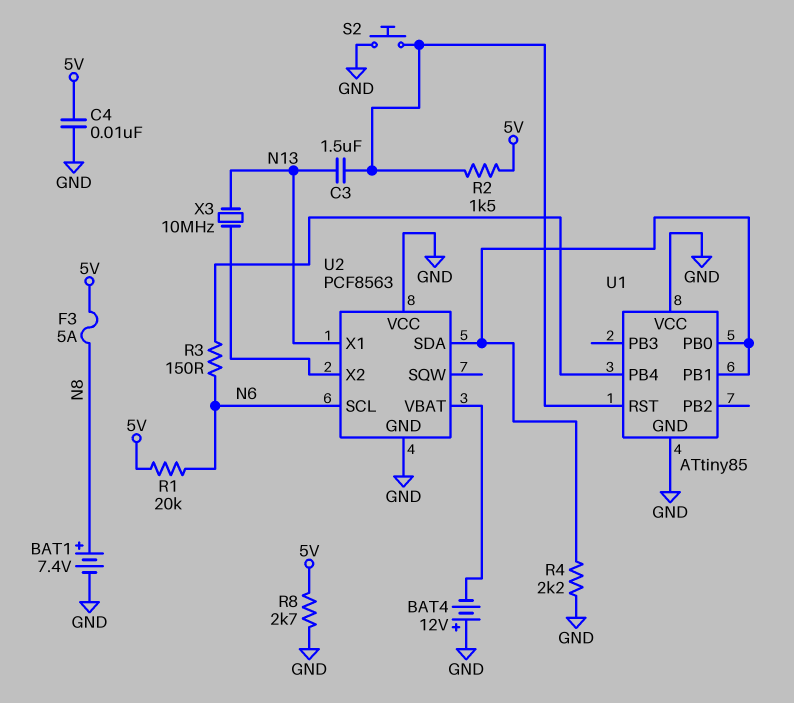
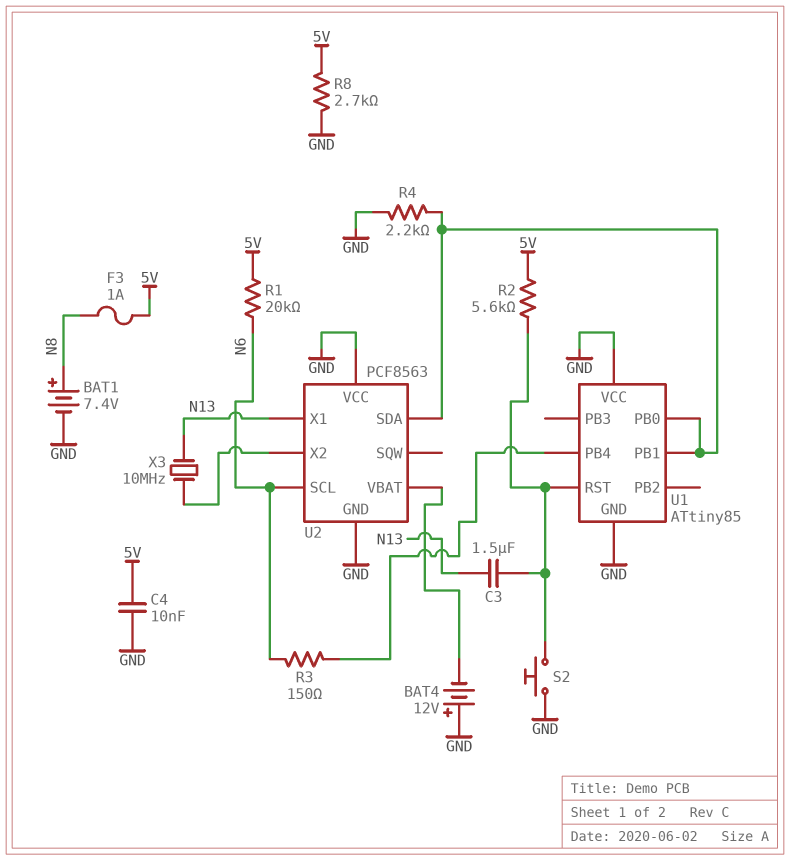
F3: 5A (5V, N8) -> 1A (5V, N8)
R2: 1.5k (5V, U1/RST) -> 5.6k (5V, U1/RST)

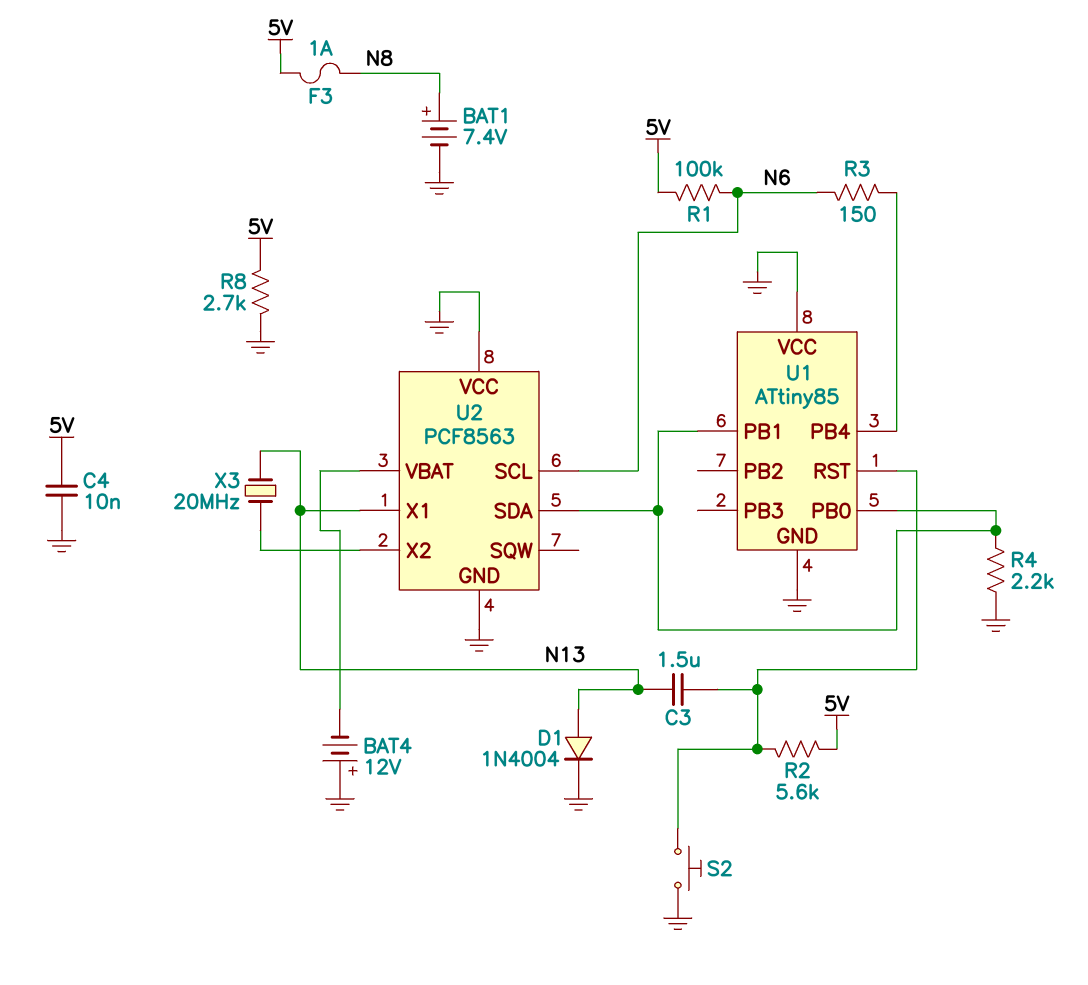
D1: none -> diode 1N4004 (A N13, K GND)
R1: 20k (5V, N6) -> 100k (5V, N6)
X3: 10MHz (N13, U2/X2) -> 20MHz (N13, U2/X2)

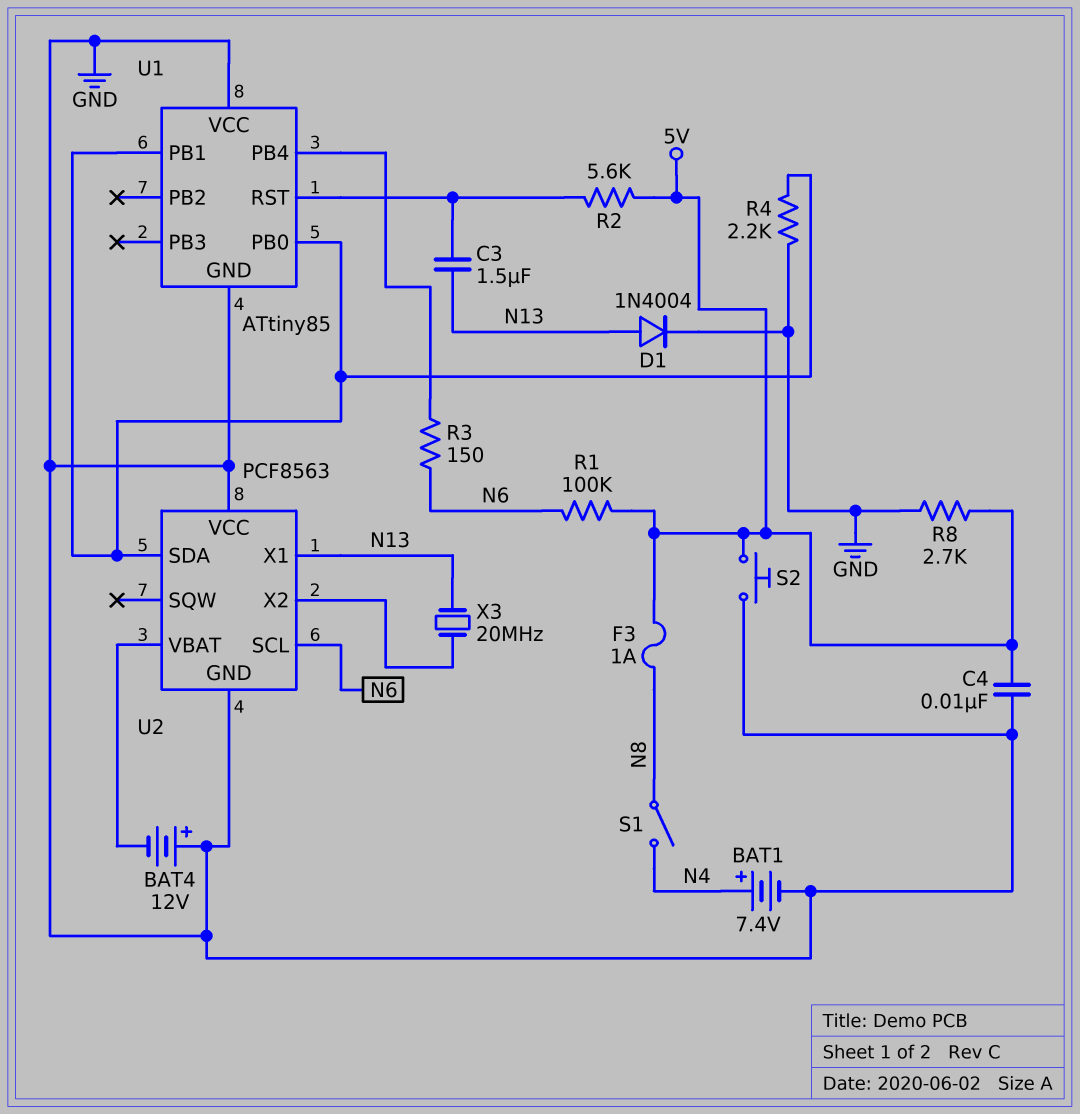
BAT1: 7.4V (plus N8, minus GND) -> 7.4V (plus N4, minus GND)
S1: none -> switch (N4, N8)
S2: button (GND, U1/RST) -> button (5V, GND)

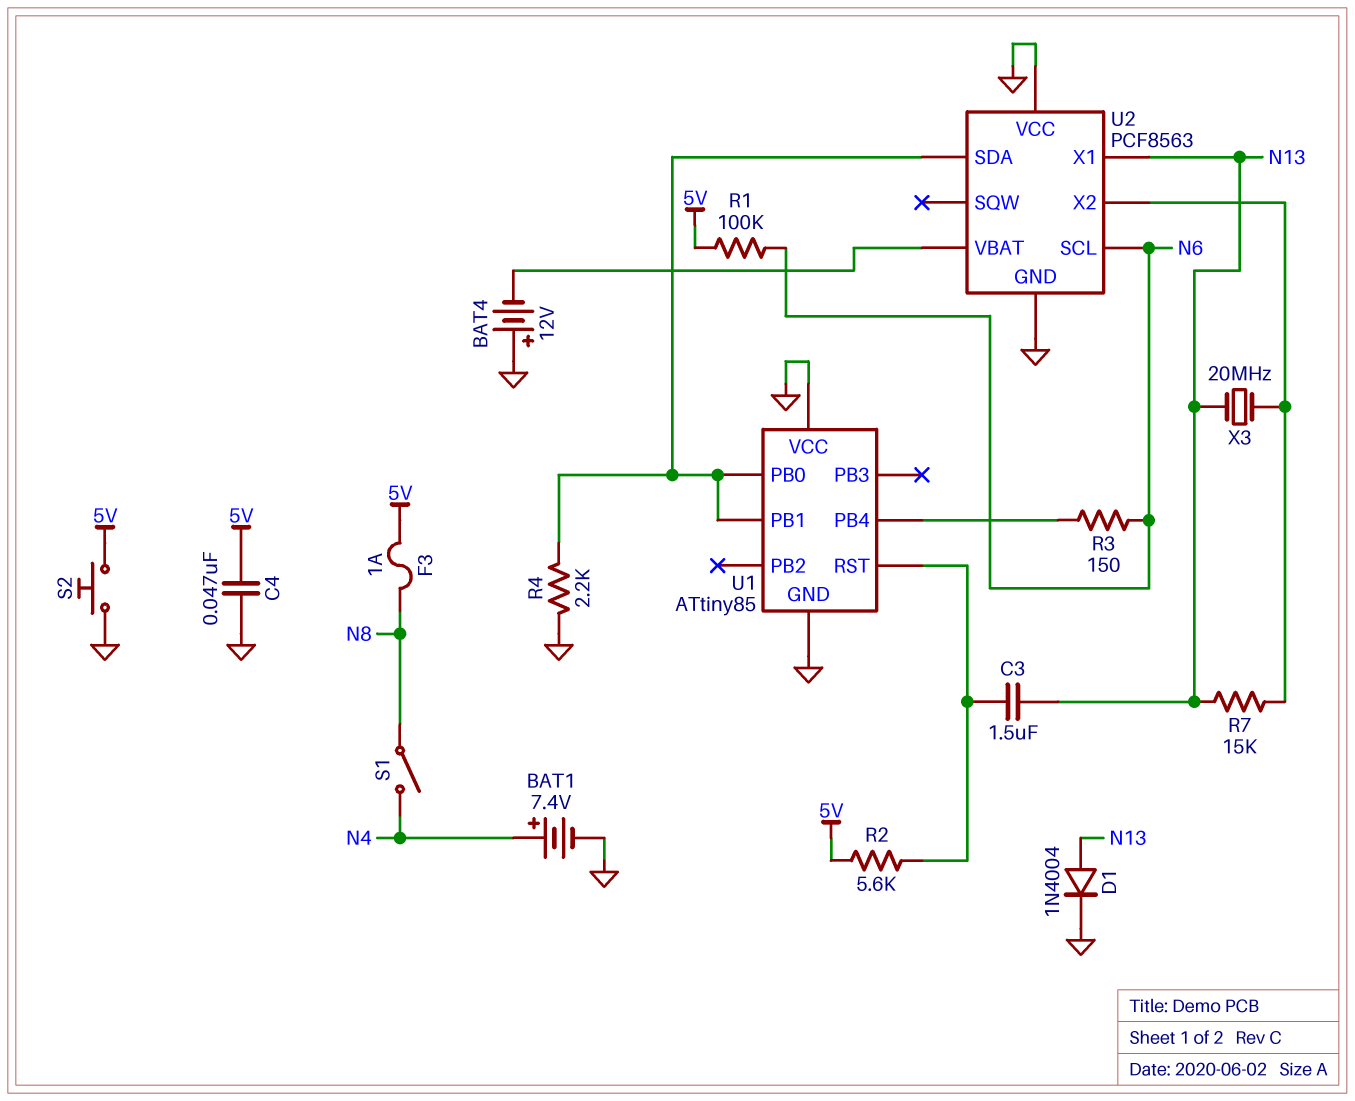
C4: 10nF (5V, GND) -> 47nF (5V, GND)
R7: none -> 15k (N13, U2/X2)
R8: 2.7k (5V, GND) -> none

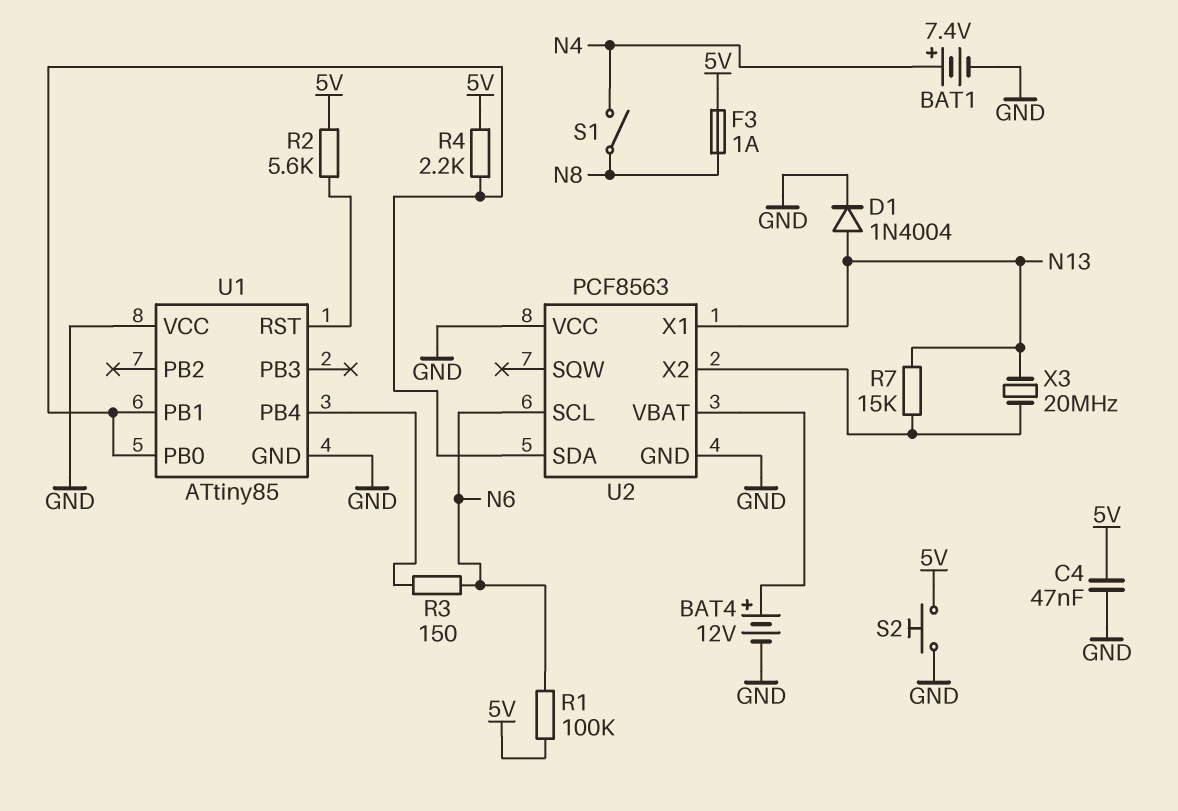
BAT4: 12V (plus GND, minus U2/VBAT) -> 12V (plus U2/VBAT, minus GND)
C3: 1.5uF (N13, U1/RST) -> none
R4: 2.2k (GND, U1/PB0) -> 2.2k (5V, U1/PB0)

